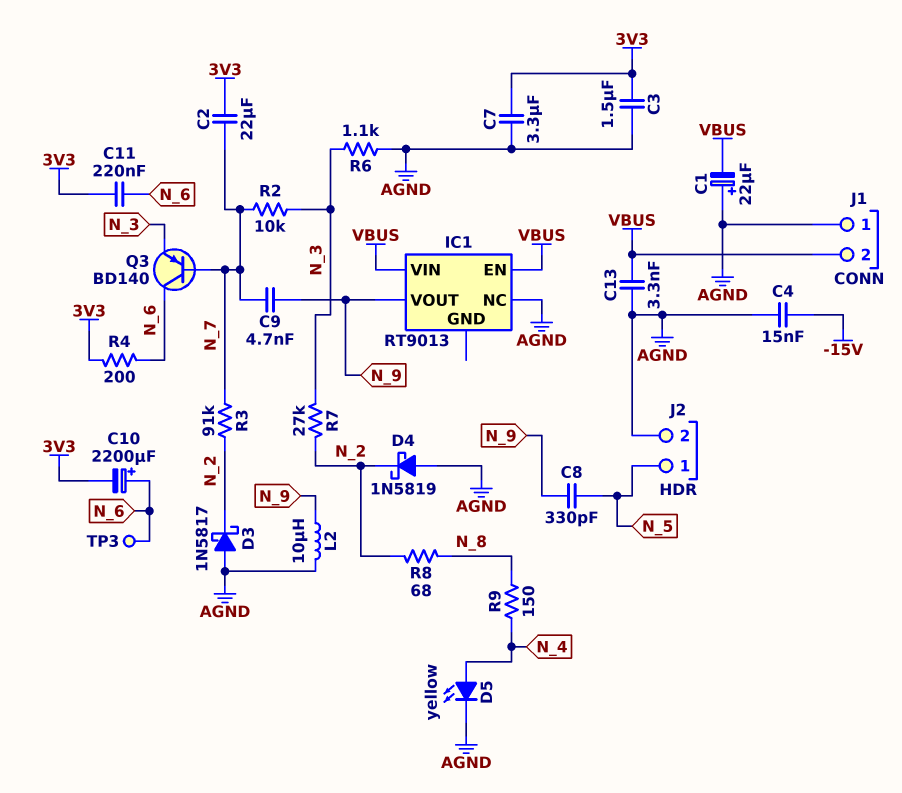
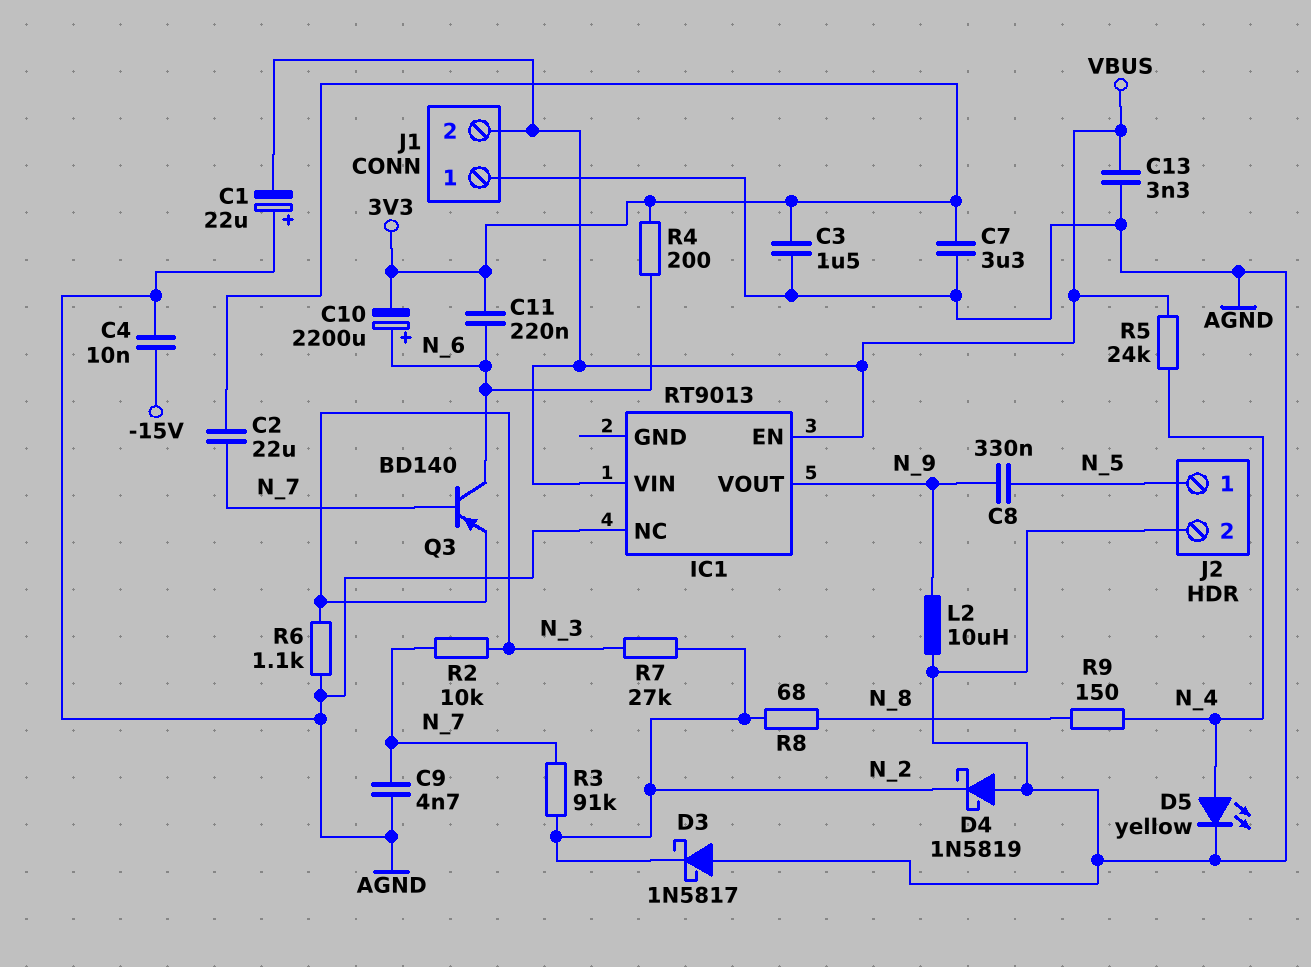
C4: 15nF (-15V, AGND) -> 10nF (-15V, AGND)
C8: 330pF (N_5, N_9) -> 330nF (N_5, N_9)
C9: 4.7nF (N_7, N_9) -> 4.7nF (AGND, N_7)
R5: none -> 24k (N_4, VBUS)
TP3: test point (N_6) -> none

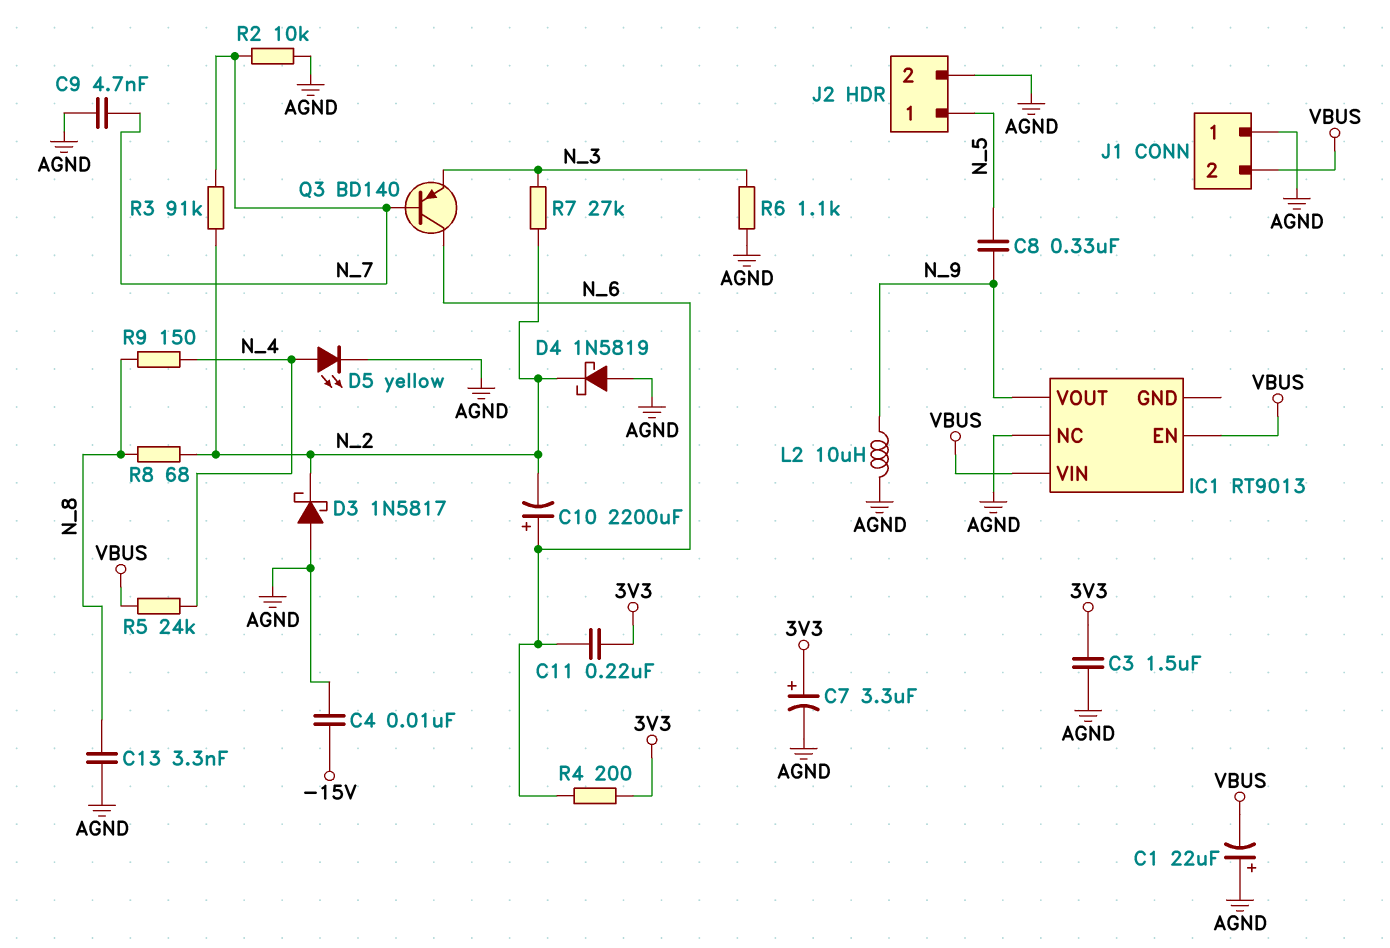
C2: 22uF (3V3, N_7) -> none
C7: 3.3uF (3V3, AGND) -> 3.3uF (plus 3V3, minus AGND)
C10: 2200uF (plus N_6, minus 3V3) -> 2200uF (plus N_6, minus N_2)
C13: 3.3nF (AGND, VBUS) -> 3.3nF (AGND, N_8)
R2: 10k (N_3, N_7) -> 10k (AGND, N_7)

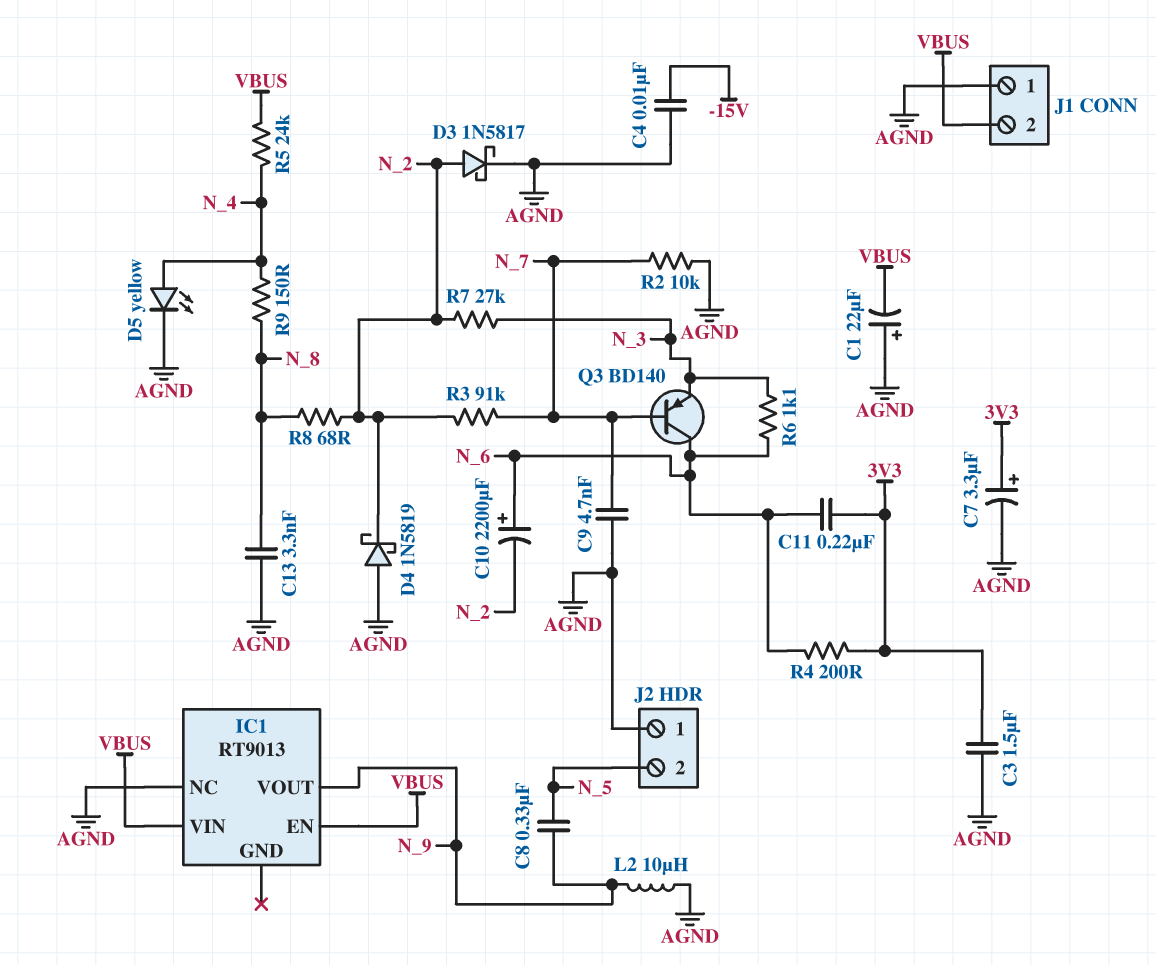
D3: schottky 1N5817 (A AGND, K N_2) -> schottky 1N5817 (A N_2, K AGND)
J2 pin 1: N_5 -> AGND
J2 pin 2: AGND -> N_5
R6: 1.1k (AGND, N_3) -> 1.1k (N_3, N_6)

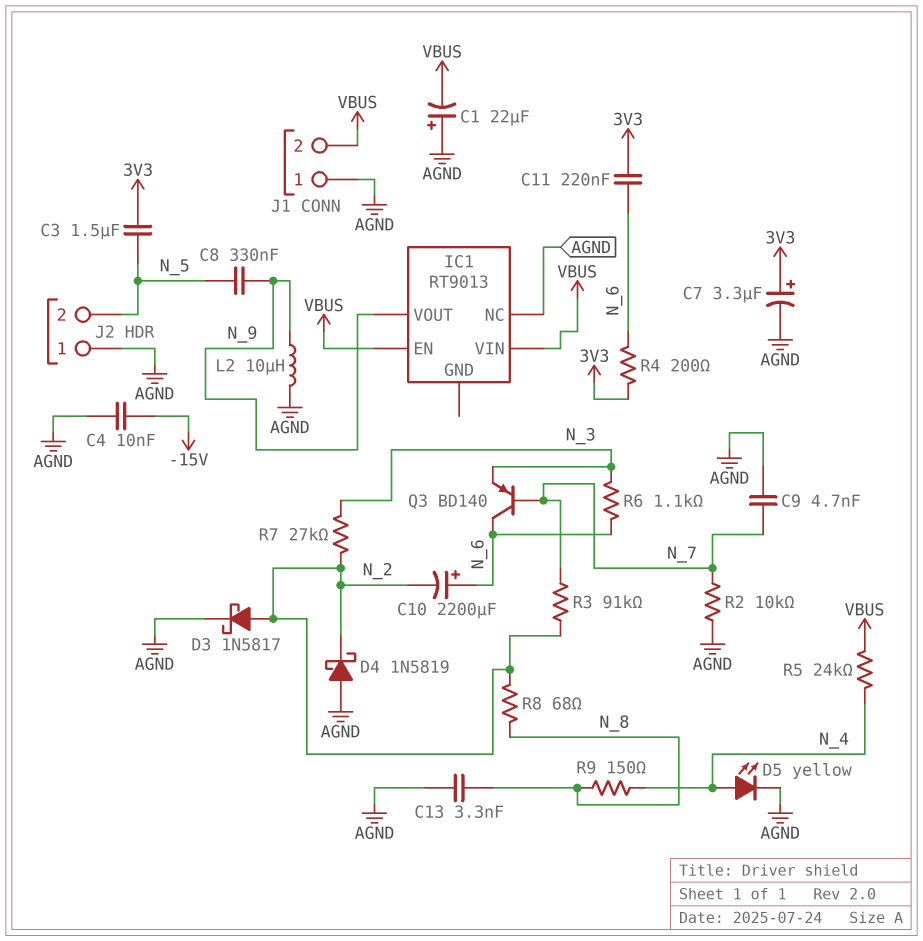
C3: 1.5uF (3V3, AGND) -> 1.5uF (3V3, N_5)

